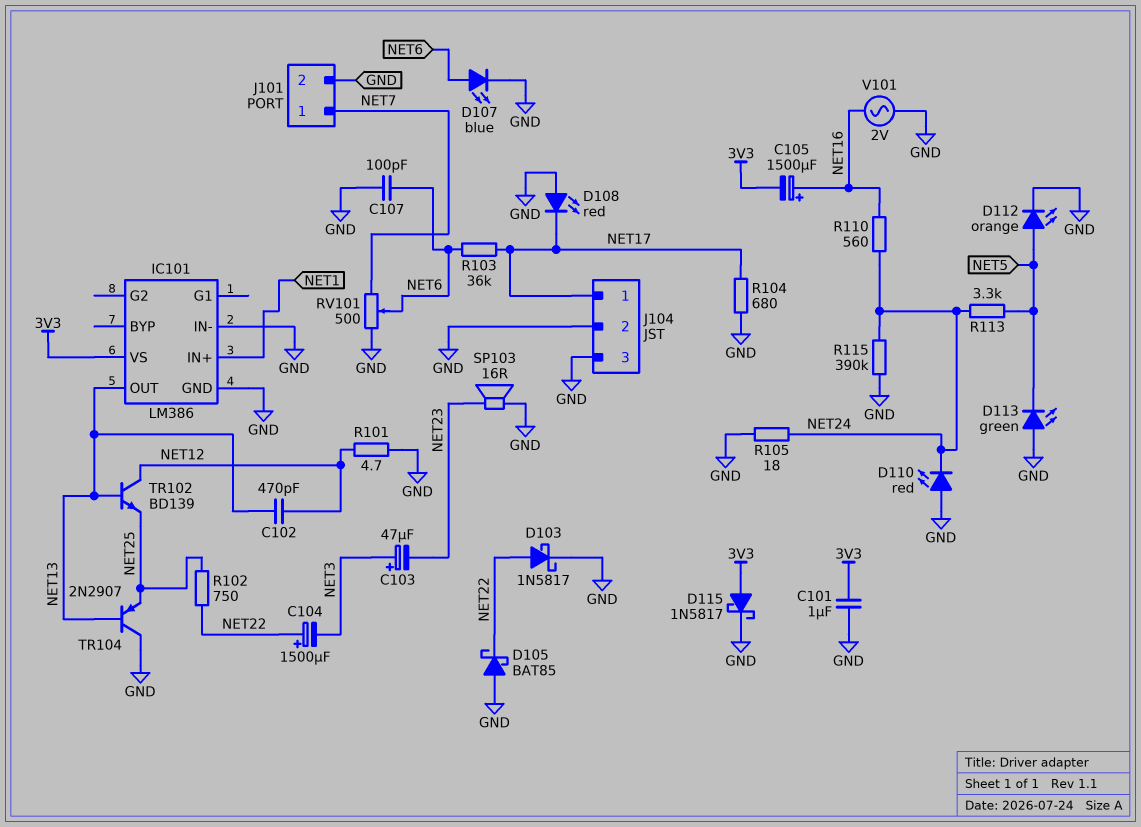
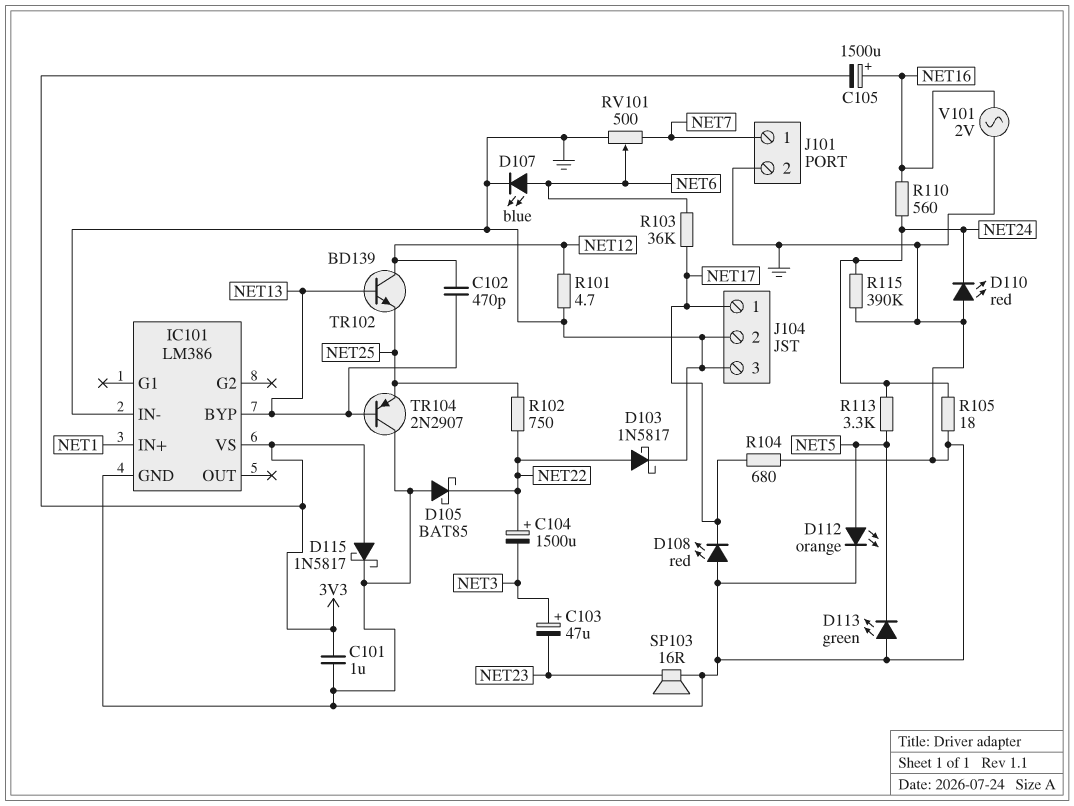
C107: 100pF (GND, NET6) -> none
IC101 pin BYP: none -> NET13
IC101 pin OUT: NET13 -> none

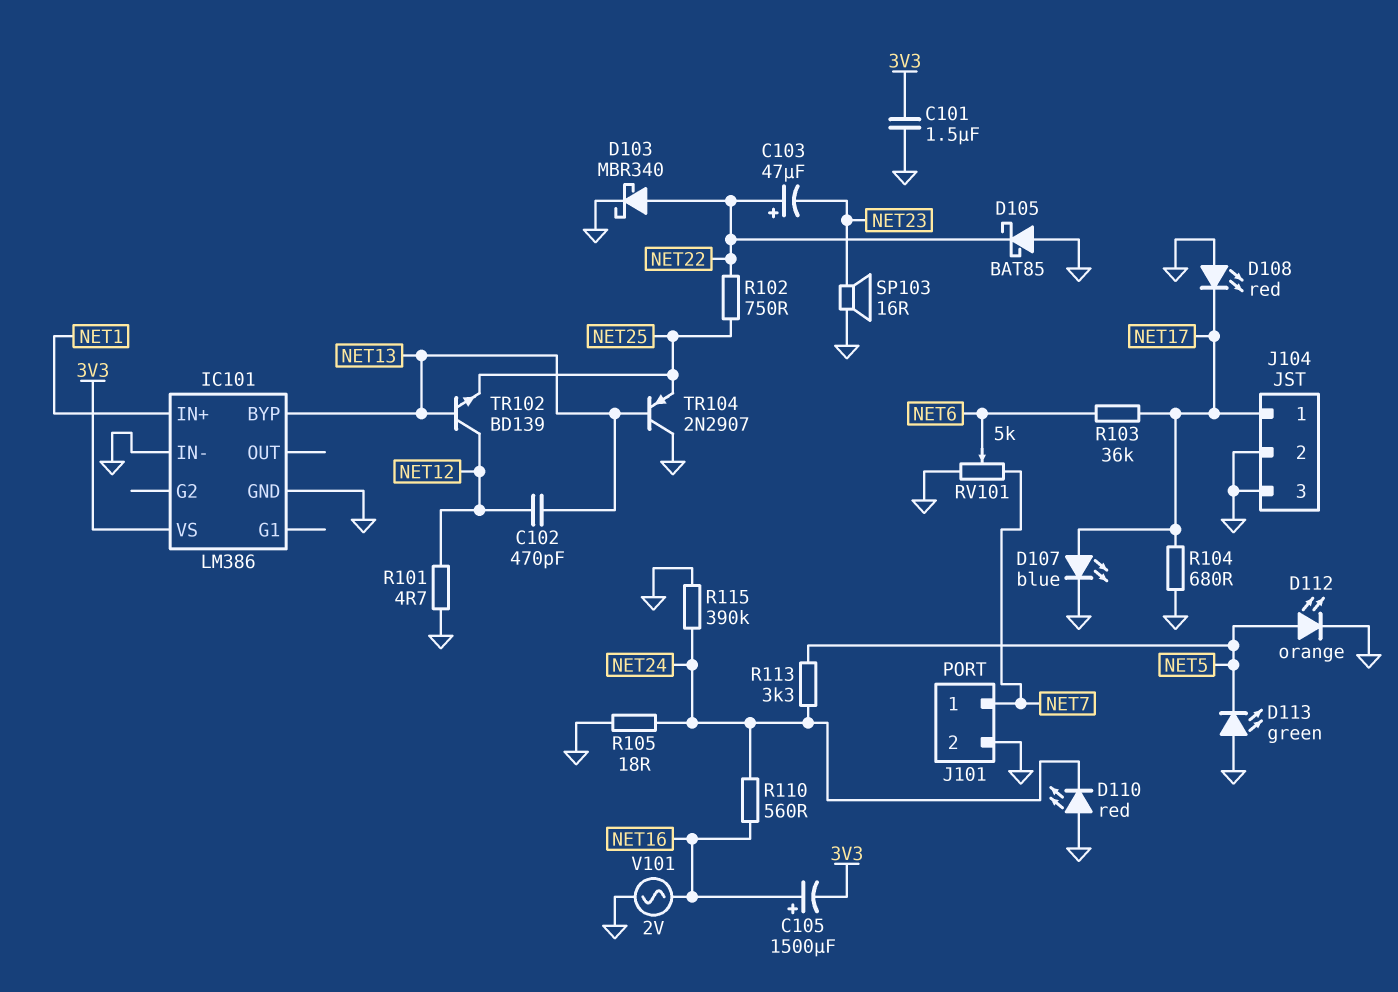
C101: 1uF (3V3, GND) -> 1.5uF (3V3, GND)
C103: 47uF (plus NET3, minus NET23) -> 47uF (plus NET22, minus NET23)
C104: 1500uF (plus NET22, minus NET3) -> none
D103: schottky 1N5817 (A NET22, K GND) -> schottky MBR340 (A NET22, K GND)
D107: LED blue (A NET6, K GND) -> LED blue (A NET17, K GND)
D115: schottky 1N5817 (A 3V3, K GND) -> none
RV101: 500 (GND, NET7, wiper NET6) -> 5k (GND, NET7, wiper NET6)

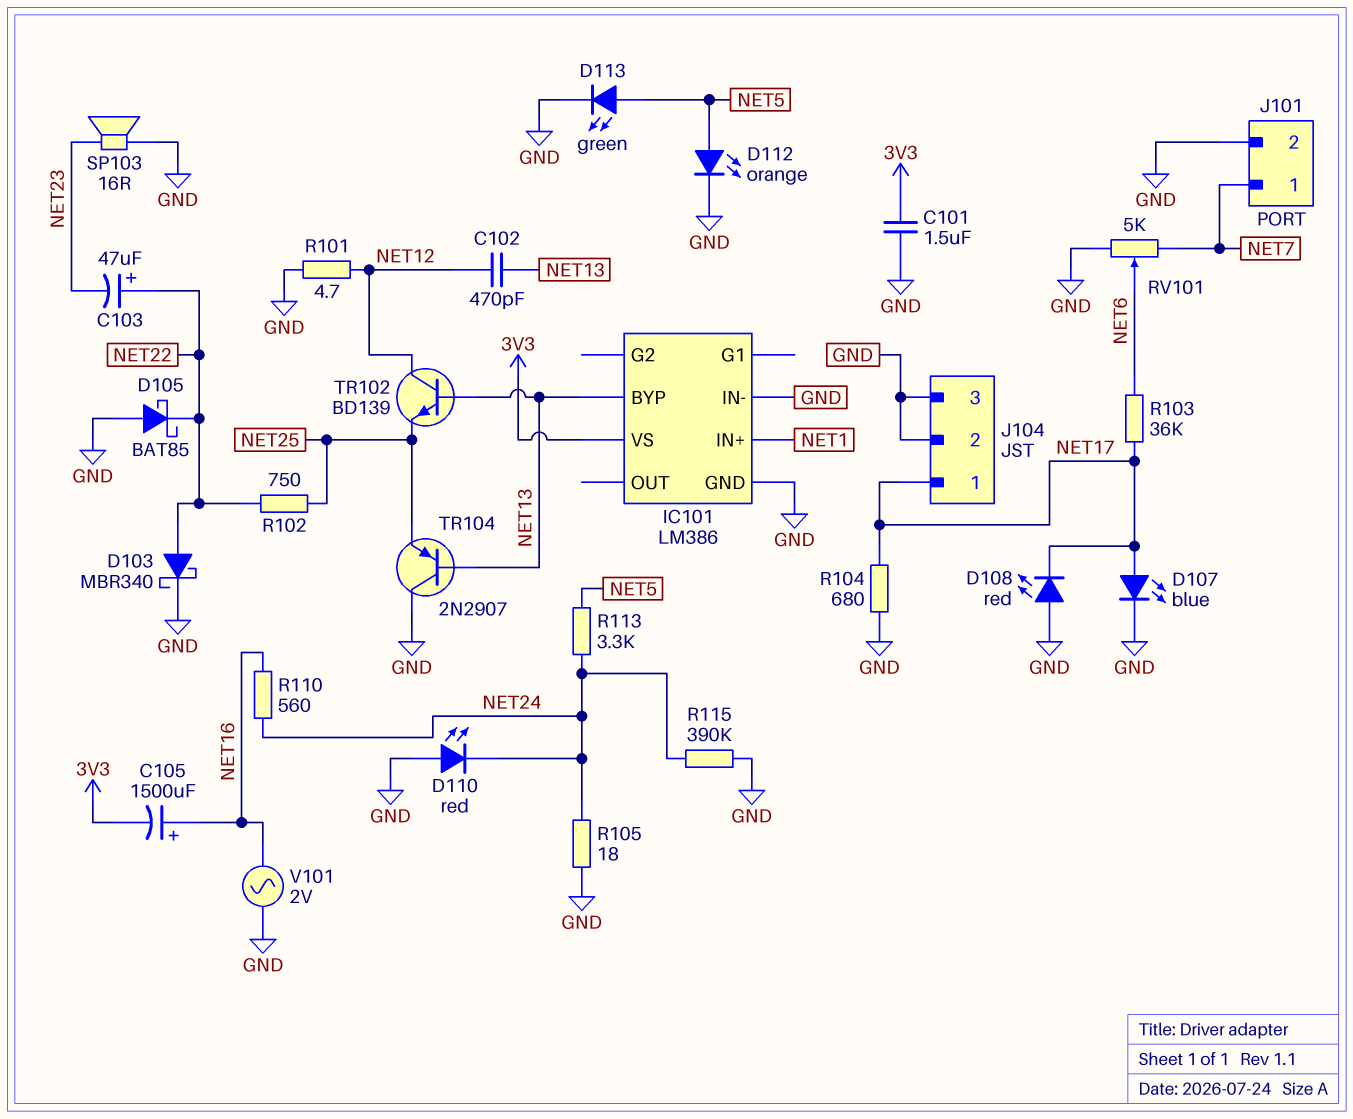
D113: LED green (A GND, K NET5) -> LED green (A NET5, K GND)

